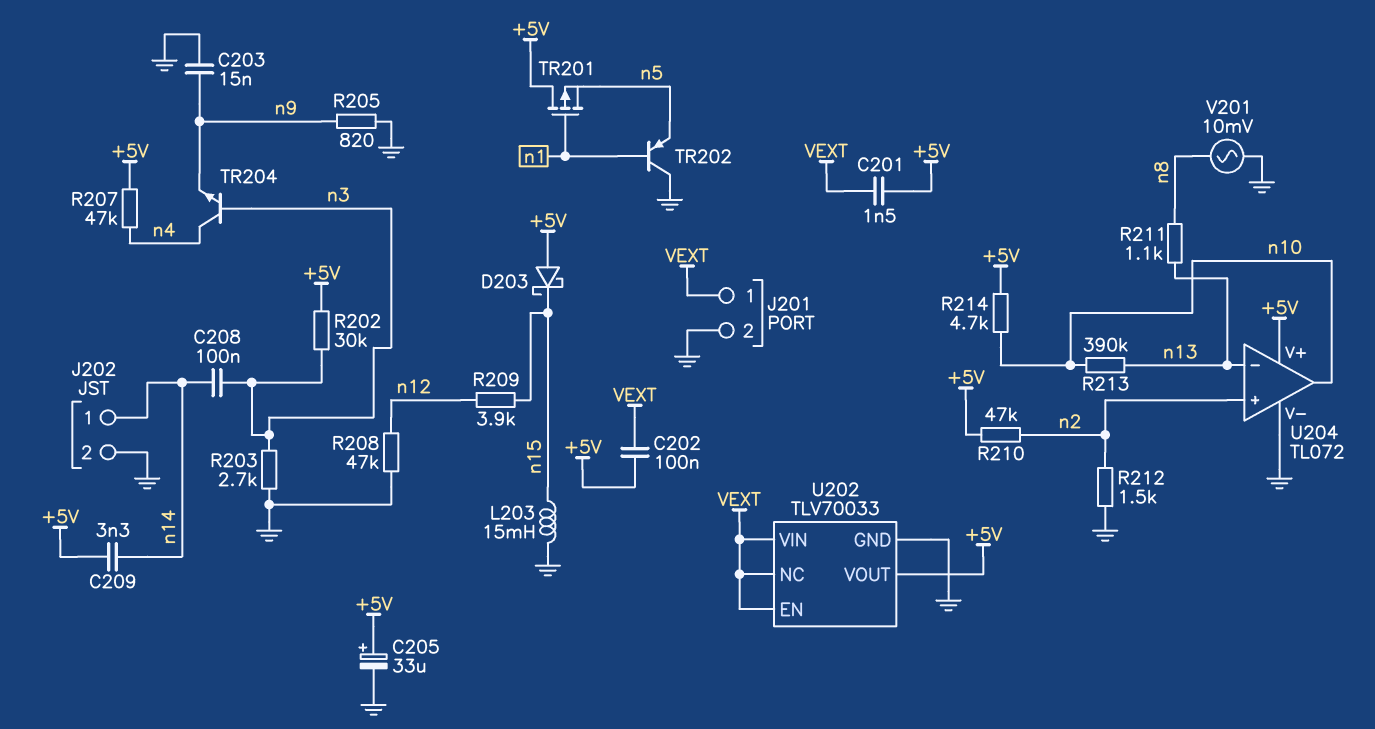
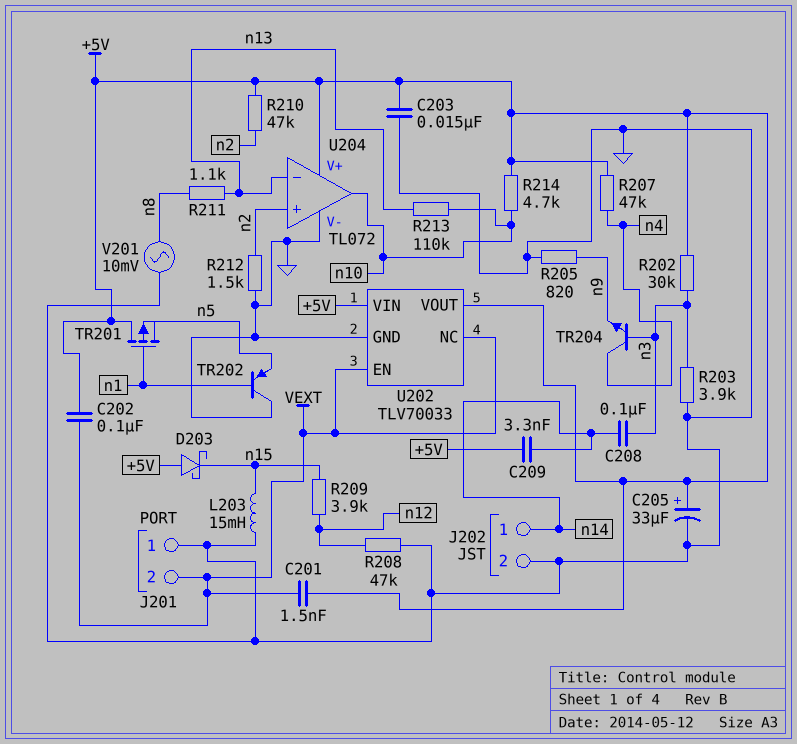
C203: 15nF (GND, n9) -> 15nF (+5V, GND)
J201 pin 1: VEXT -> GND
J201 pin 2: GND -> VEXT
R203: 2.7k (GND, n3) -> 3.9k (GND, n3)
R213: 390k (n10, n13) -> 110k (n10, n13)
U202 pin VIN: VEXT -> +5V

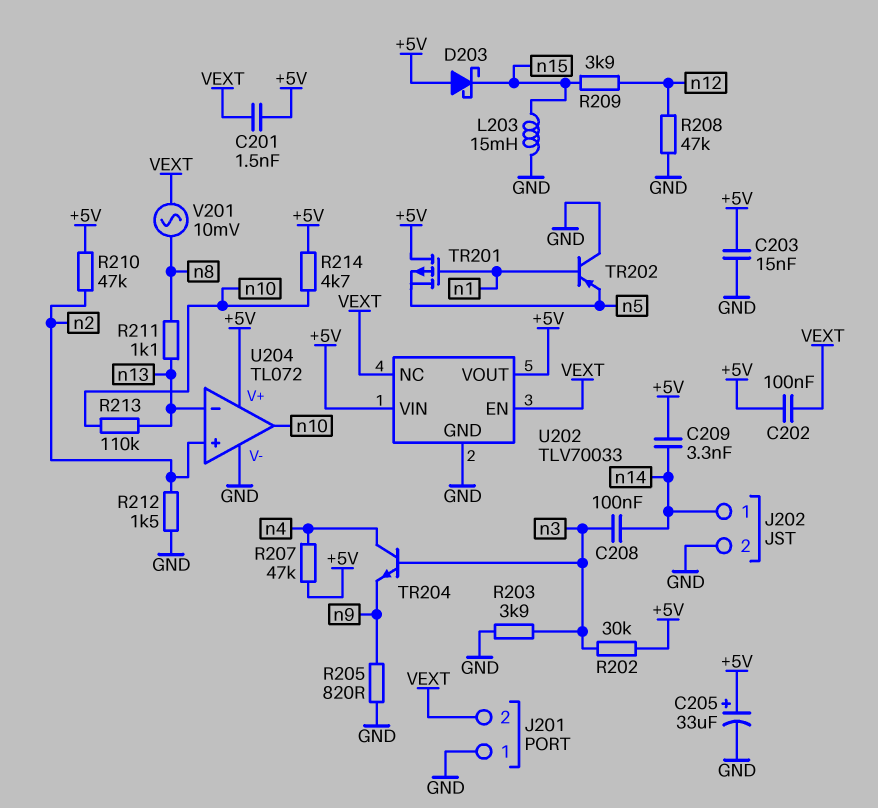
V201: AC 10mV (GND, n8) -> AC 10mV (VEXT, n8)

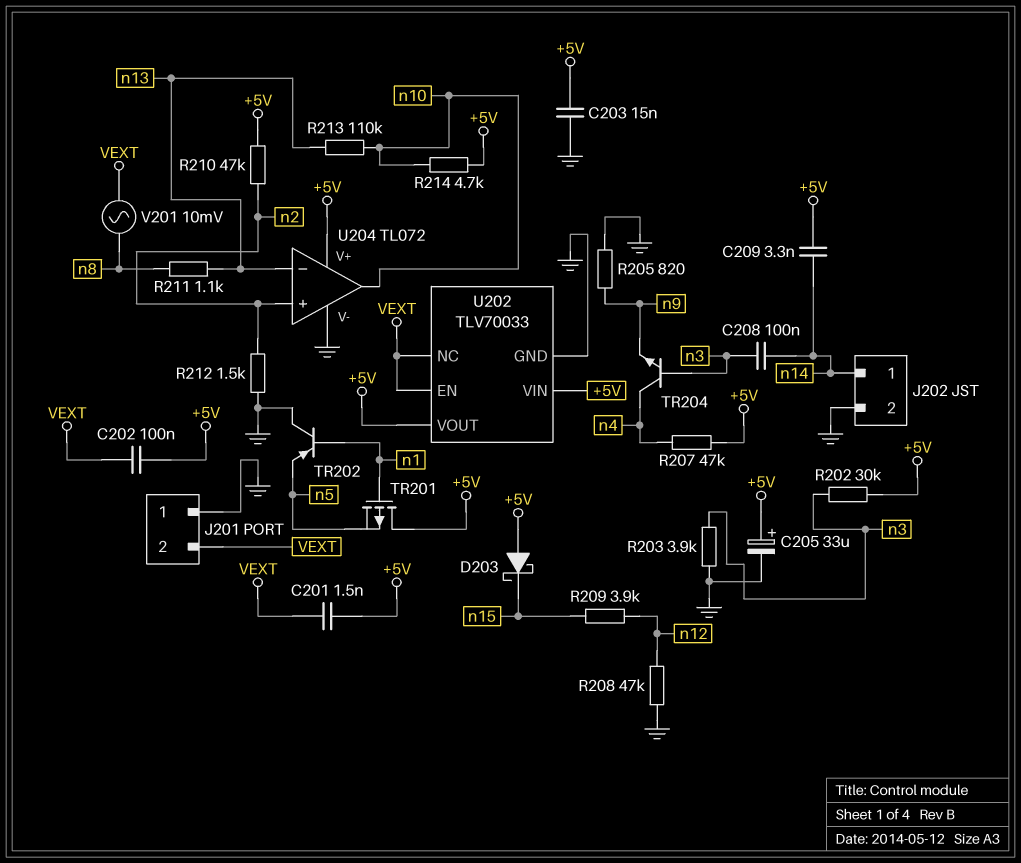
L203: 15mH (GND, n15) -> none

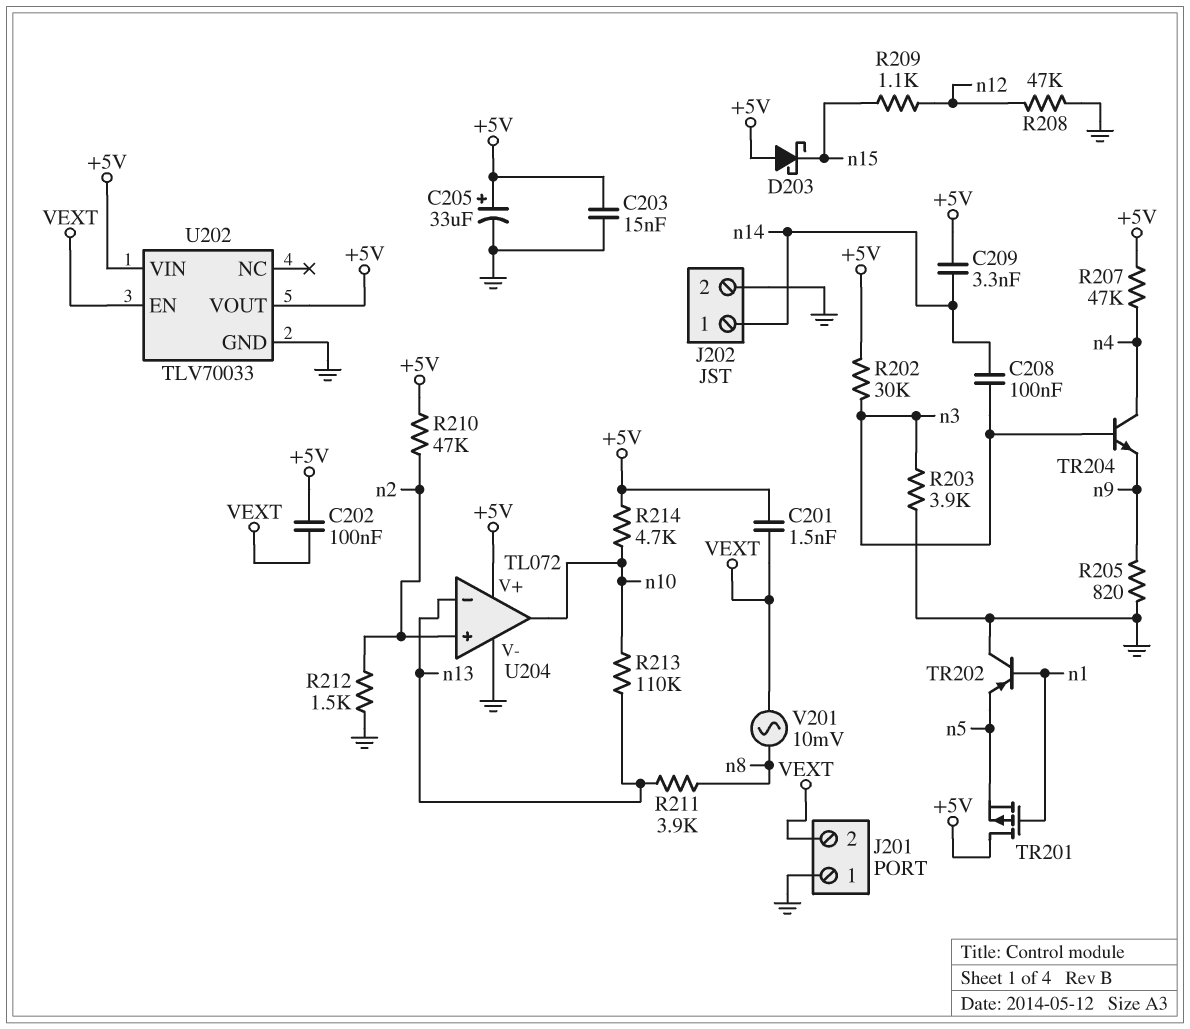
R209: 3.9k (n12, n15) -> 1.1k (n12, n15)
R211: 1.1k (n8, n13) -> 3.9k (n8, n13)
U202 pin NC: VEXT -> none

